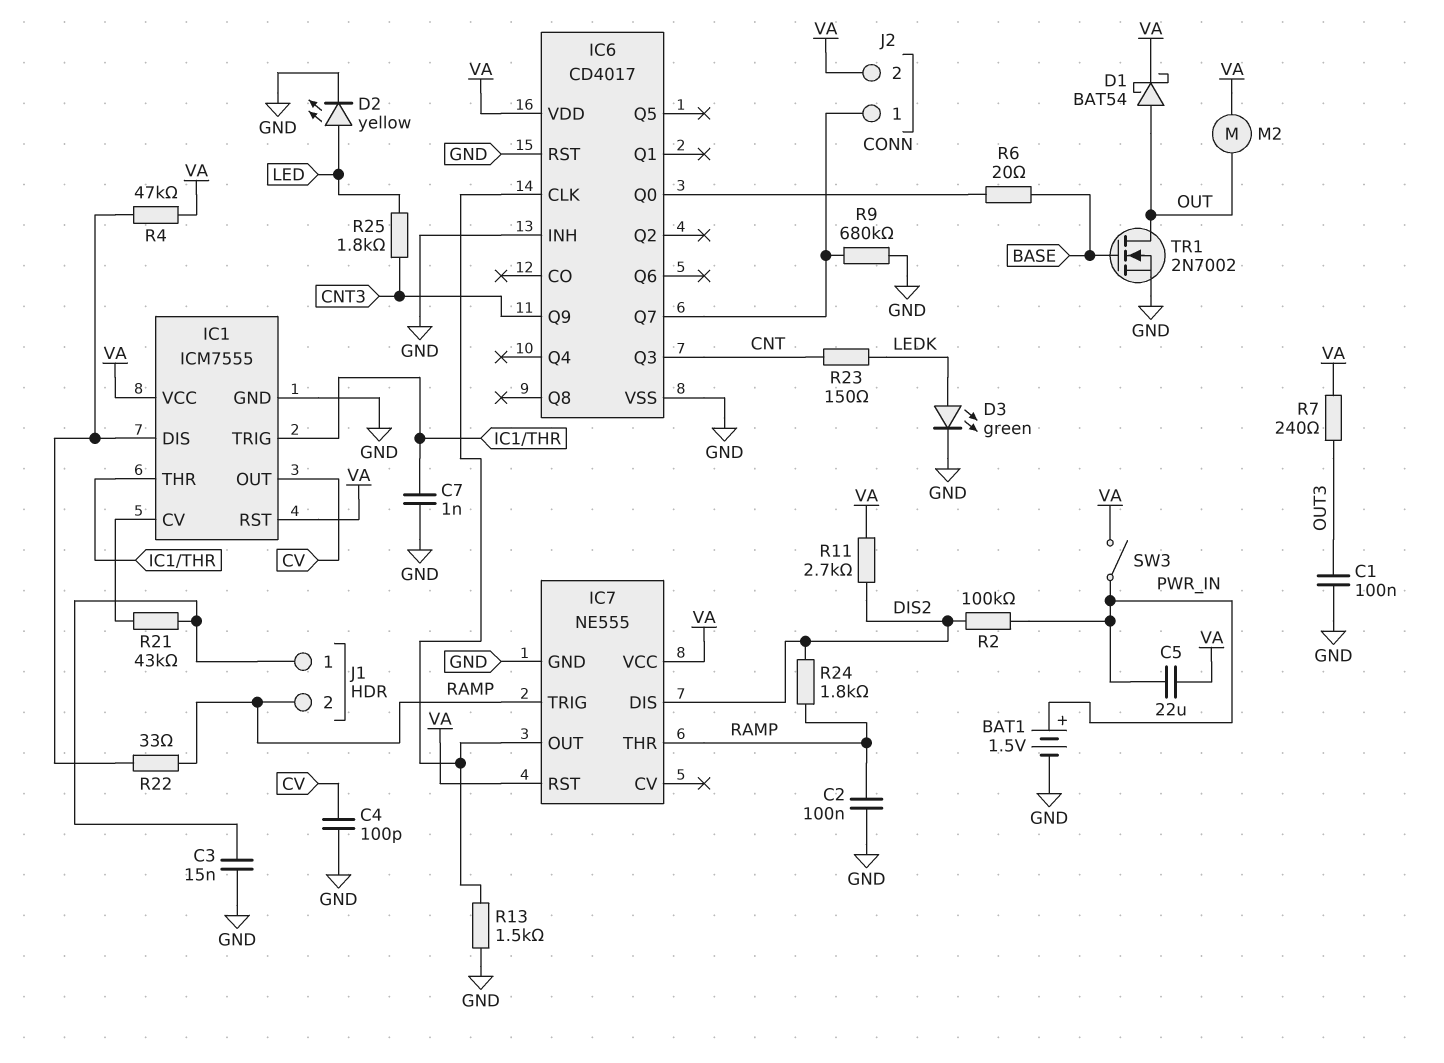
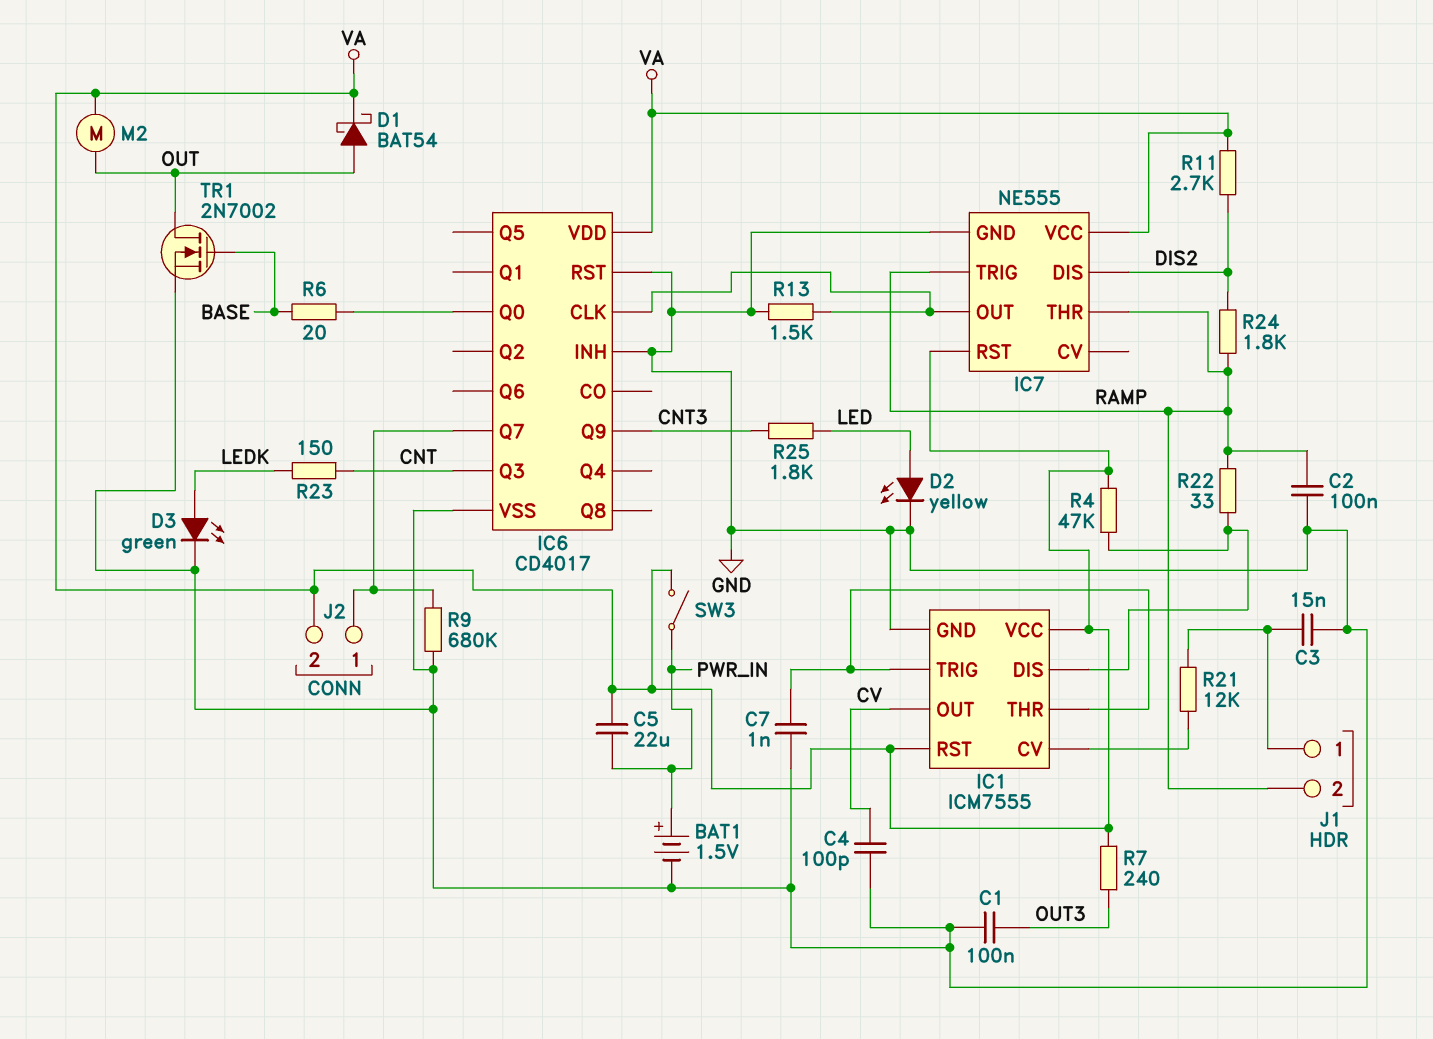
R2: 100k (DIS2, PWR_IN) -> none
R21: 43k (IC1/CV, J1/1) -> 12k (IC1/CV, J1/1)

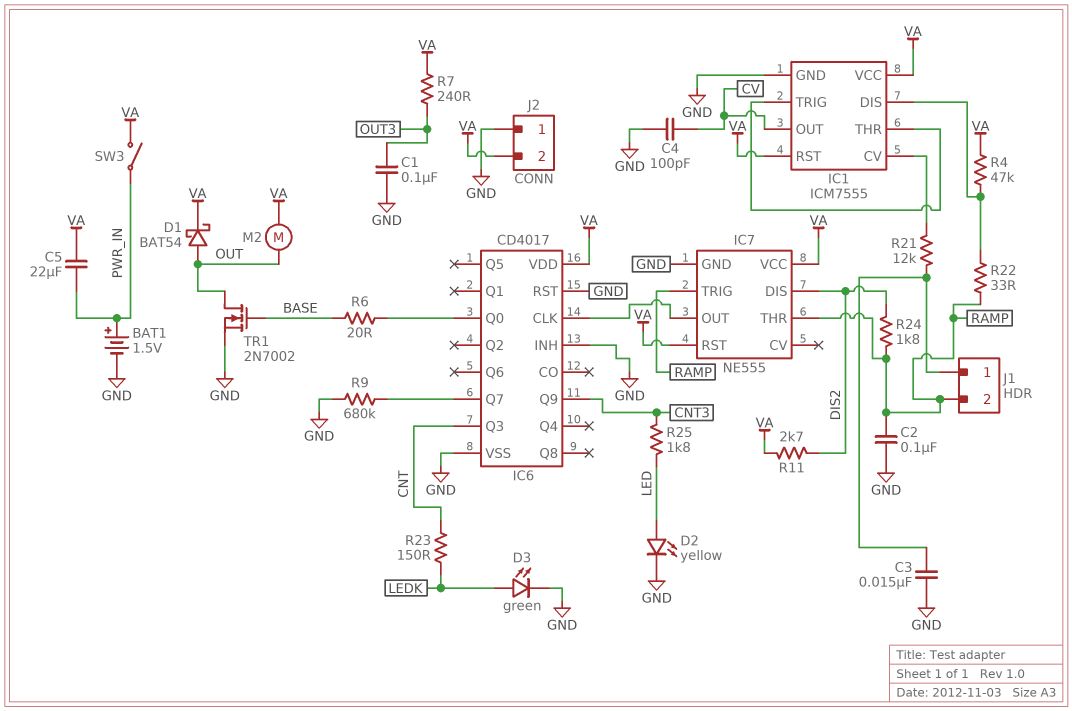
C7: 1nF (GND, IC1/THR) -> none
J2 pin 1: IC6/Q7 -> GND
R13: 1.5k (GND, IC6/CLK) -> none

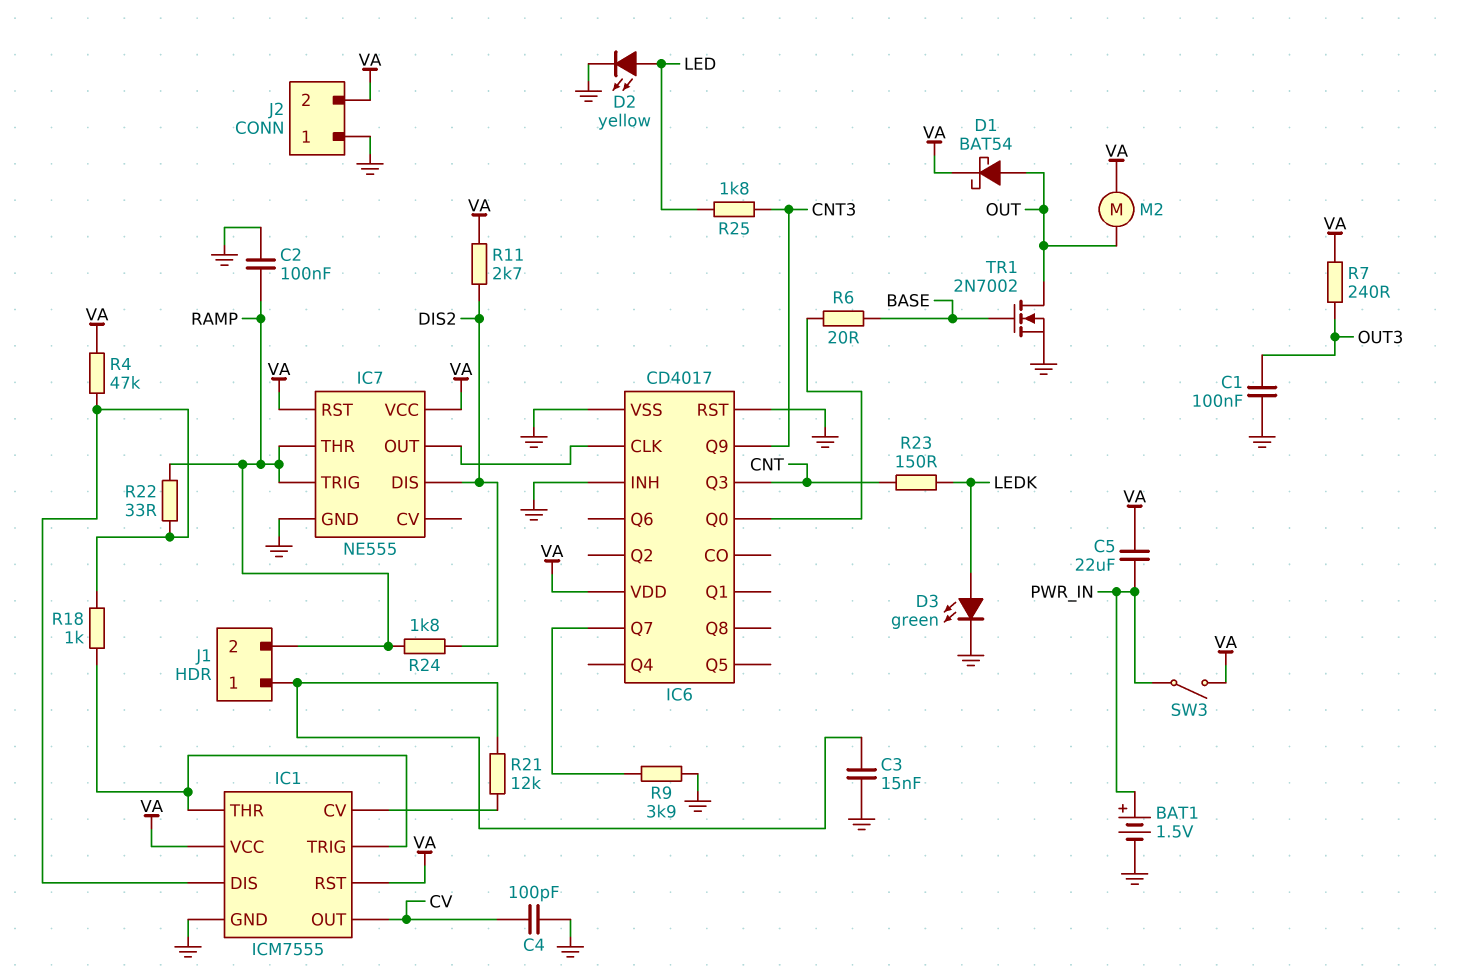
R9: 680k (GND, IC6/Q7) -> 3.9k (GND, IC6/Q7)
R18: none -> 1k (IC1/DIS, IC1/THR)

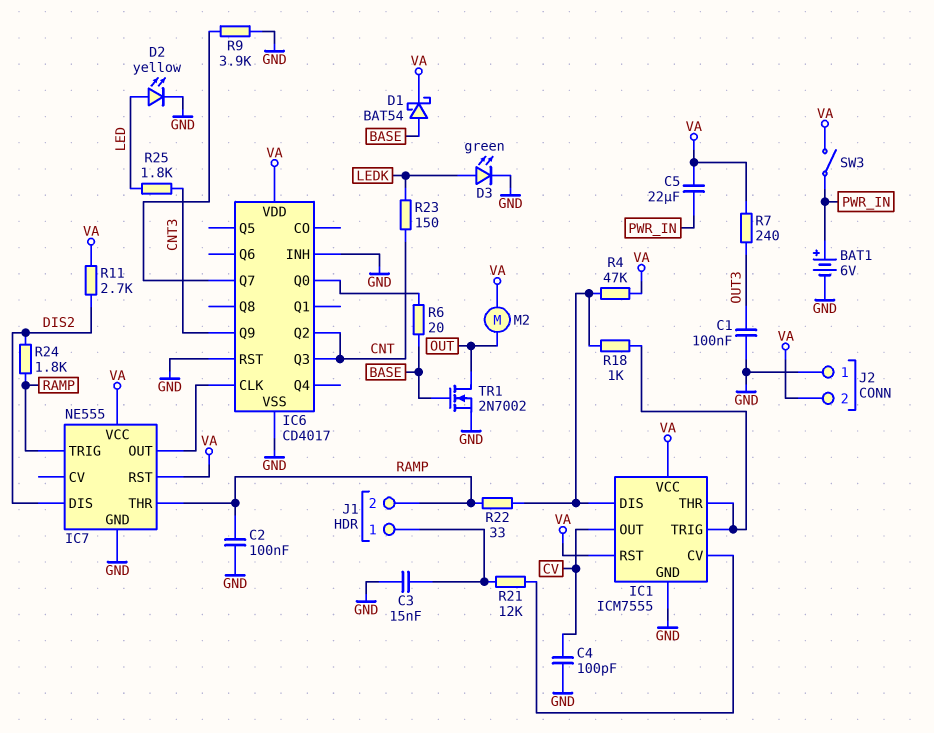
BAT1: 1.5V (plus PWR_IN, minus GND) -> 6V (plus PWR_IN, minus GND)
D1: schottky BAT54 (A OUT, K VA) -> schottky BAT54 (A BASE, K VA)
IC6 pin Q2: none -> CNT

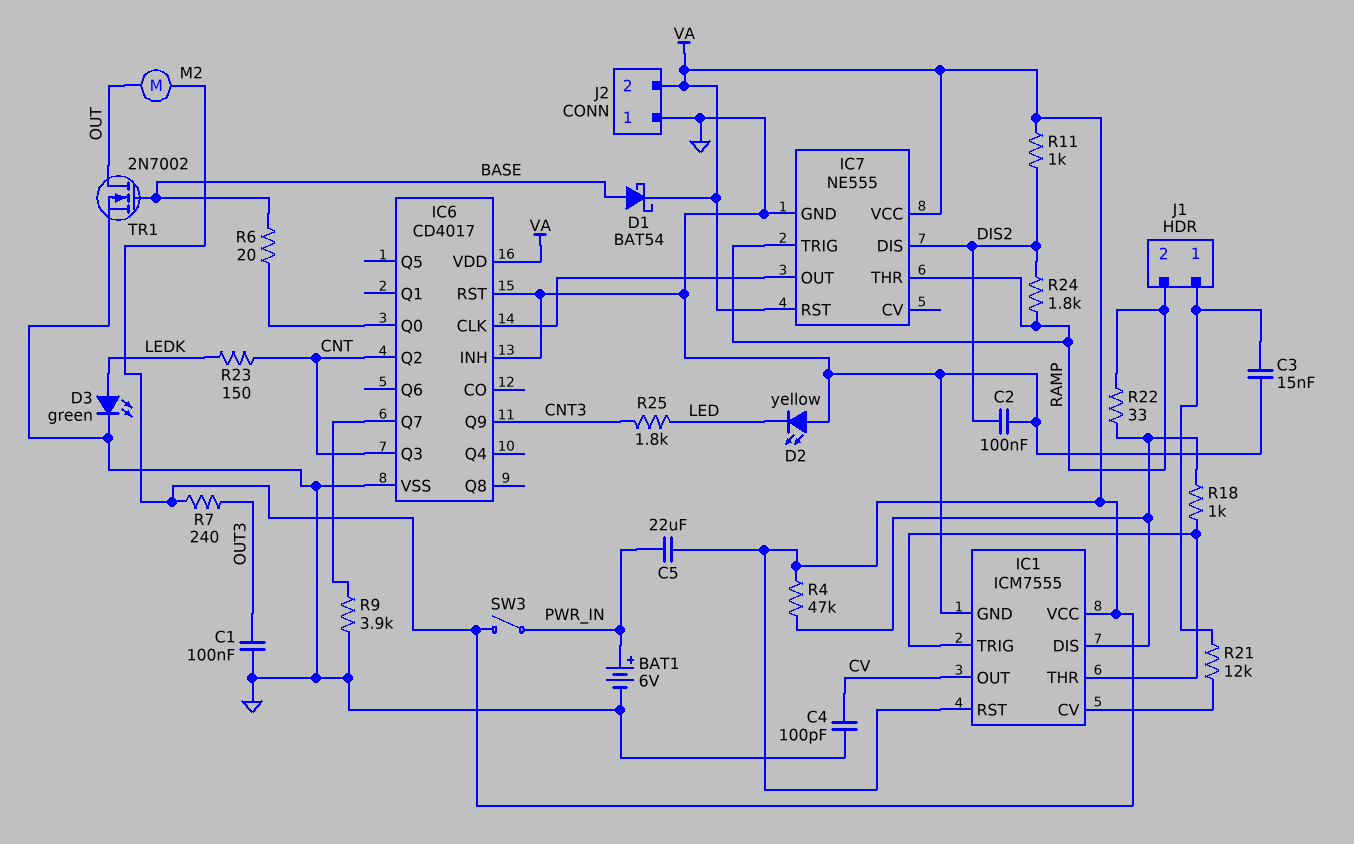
C2: 100nF (GND, RAMP) -> 100nF (DIS2, GND)
D2: LED yellow (A LED, K GND) -> LED yellow (A GND, K LED)
R11: 2.7k (DIS2, VA) -> 1k (DIS2, VA)

